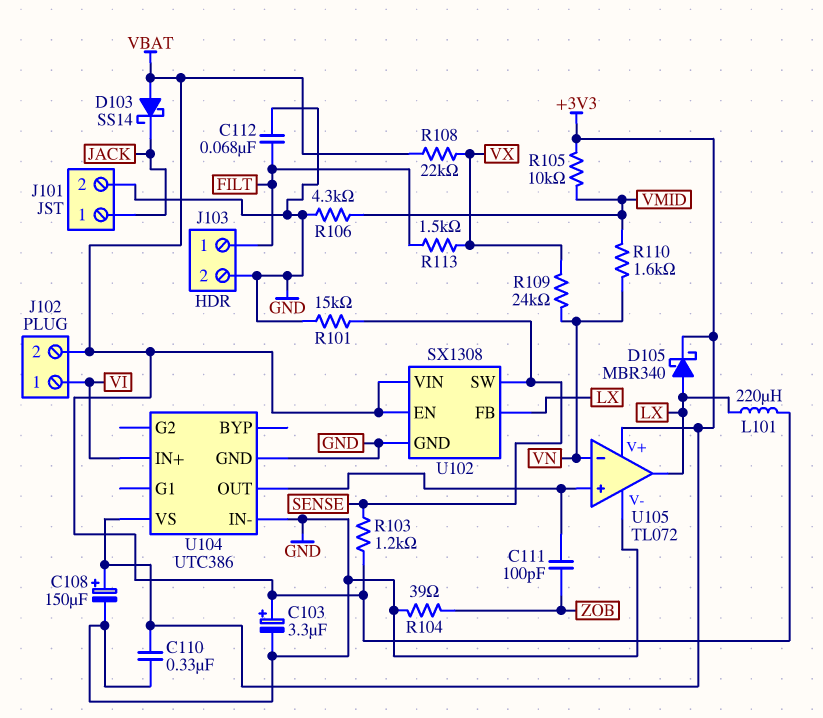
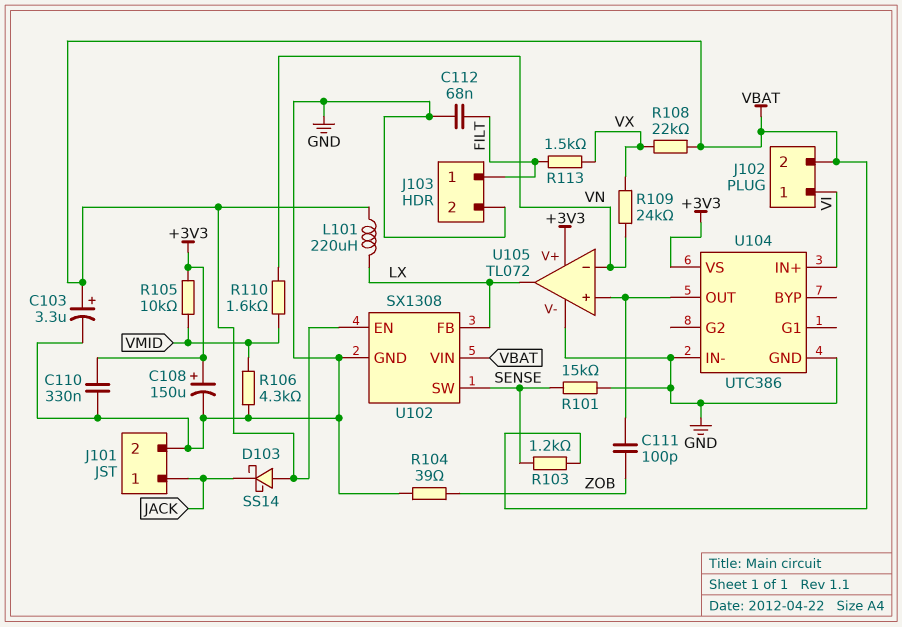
D105: schottky MBR340 (A LX, K +3V3) -> none

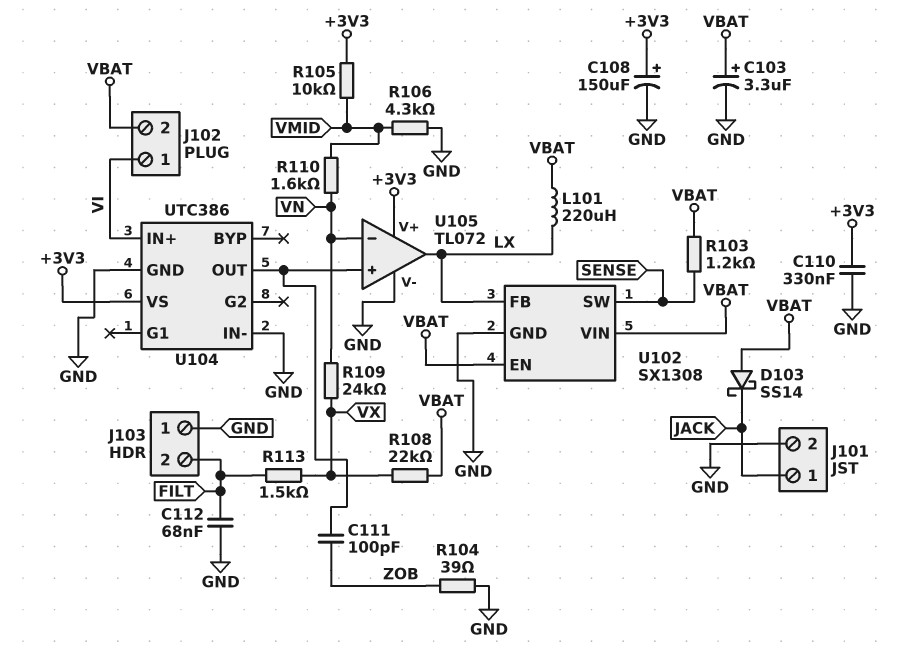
J103 pin 1: FILT -> GND
J103 pin 2: GND -> FILT
R101: 15k (GND, SENSE) -> none

